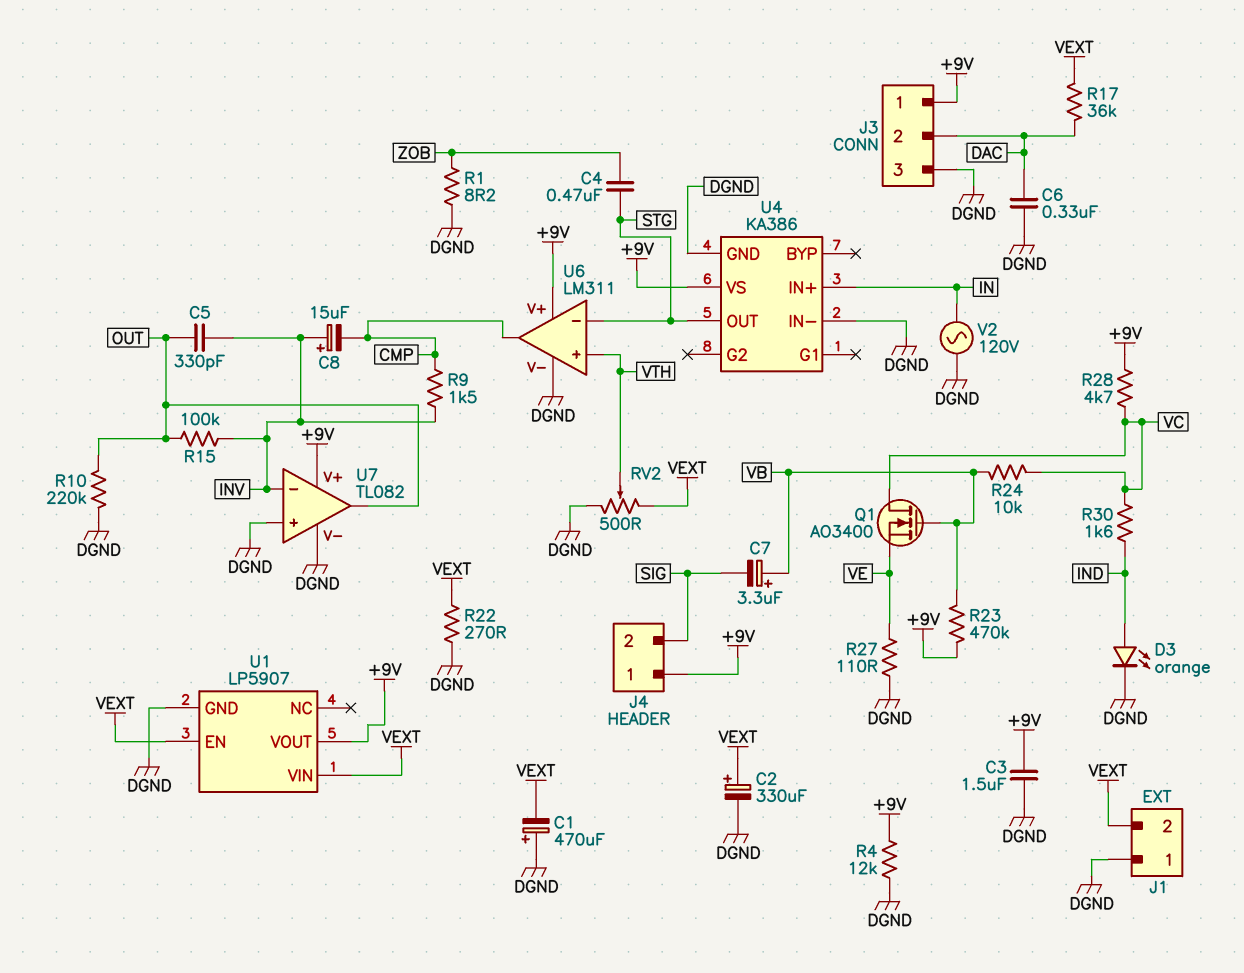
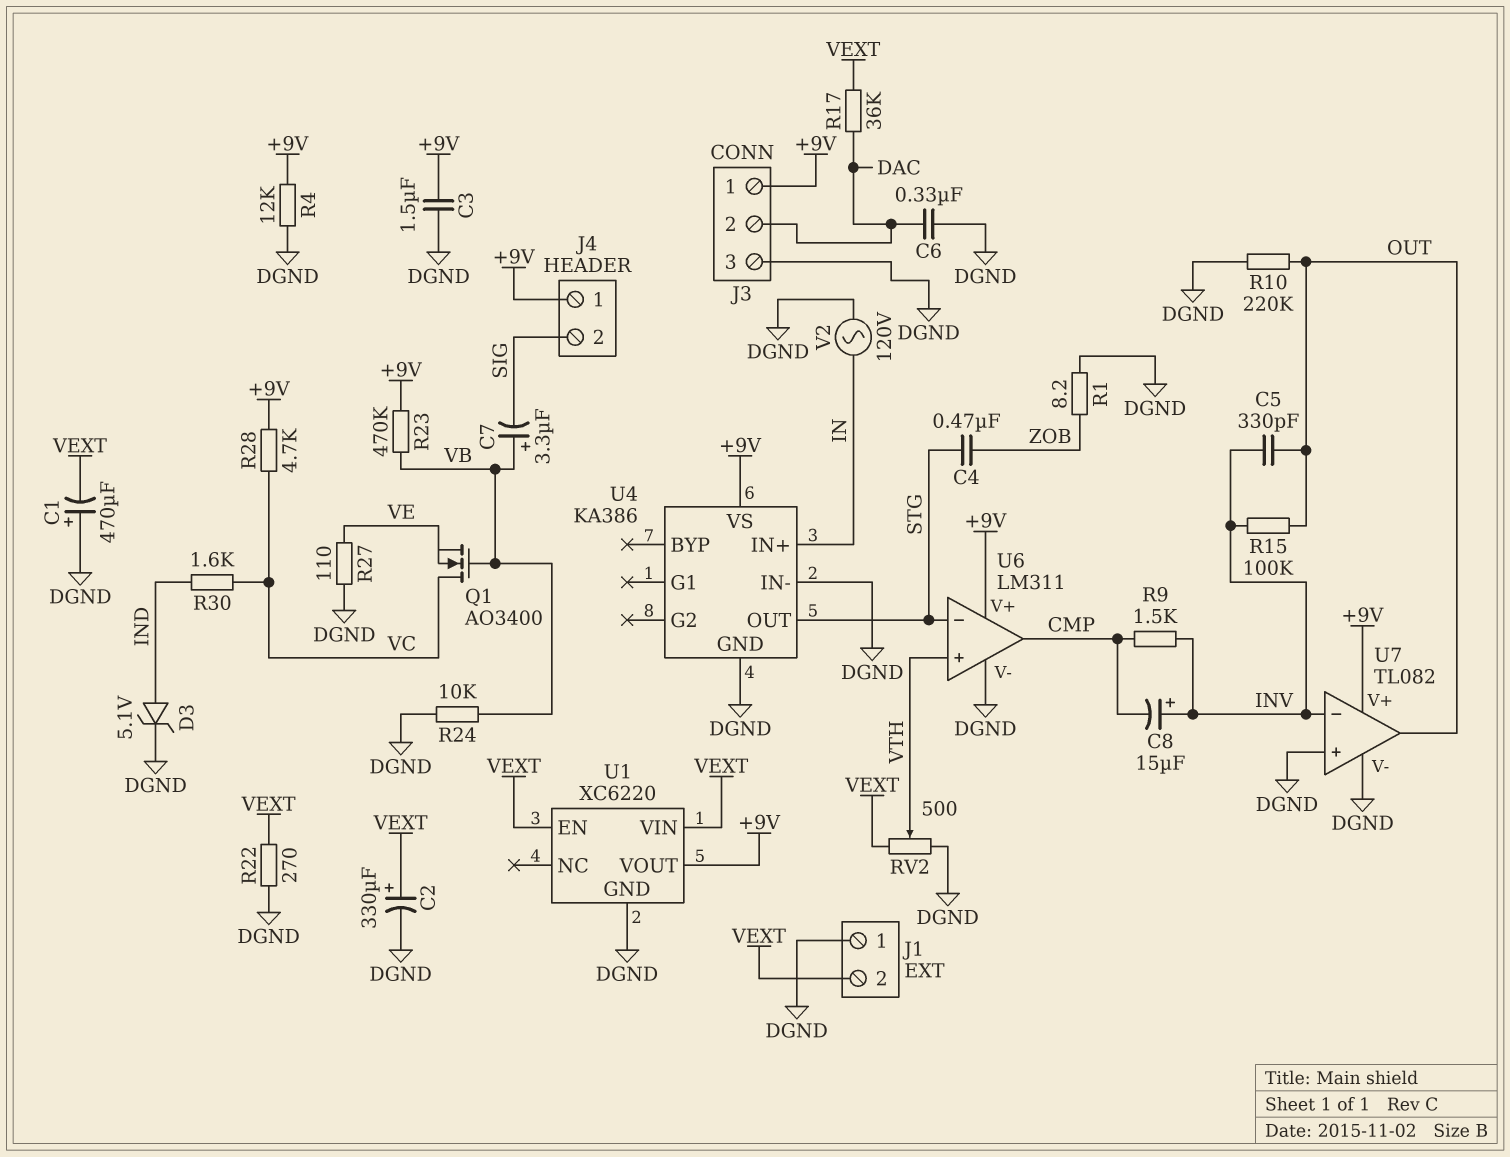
D3: LED orange (A IND, K DGND) -> zener 5.1V (A IND, K DGND)
R24: 10k (VB, VC) -> 10k (DGND, VB)
U1: LP5907 -> XC6220

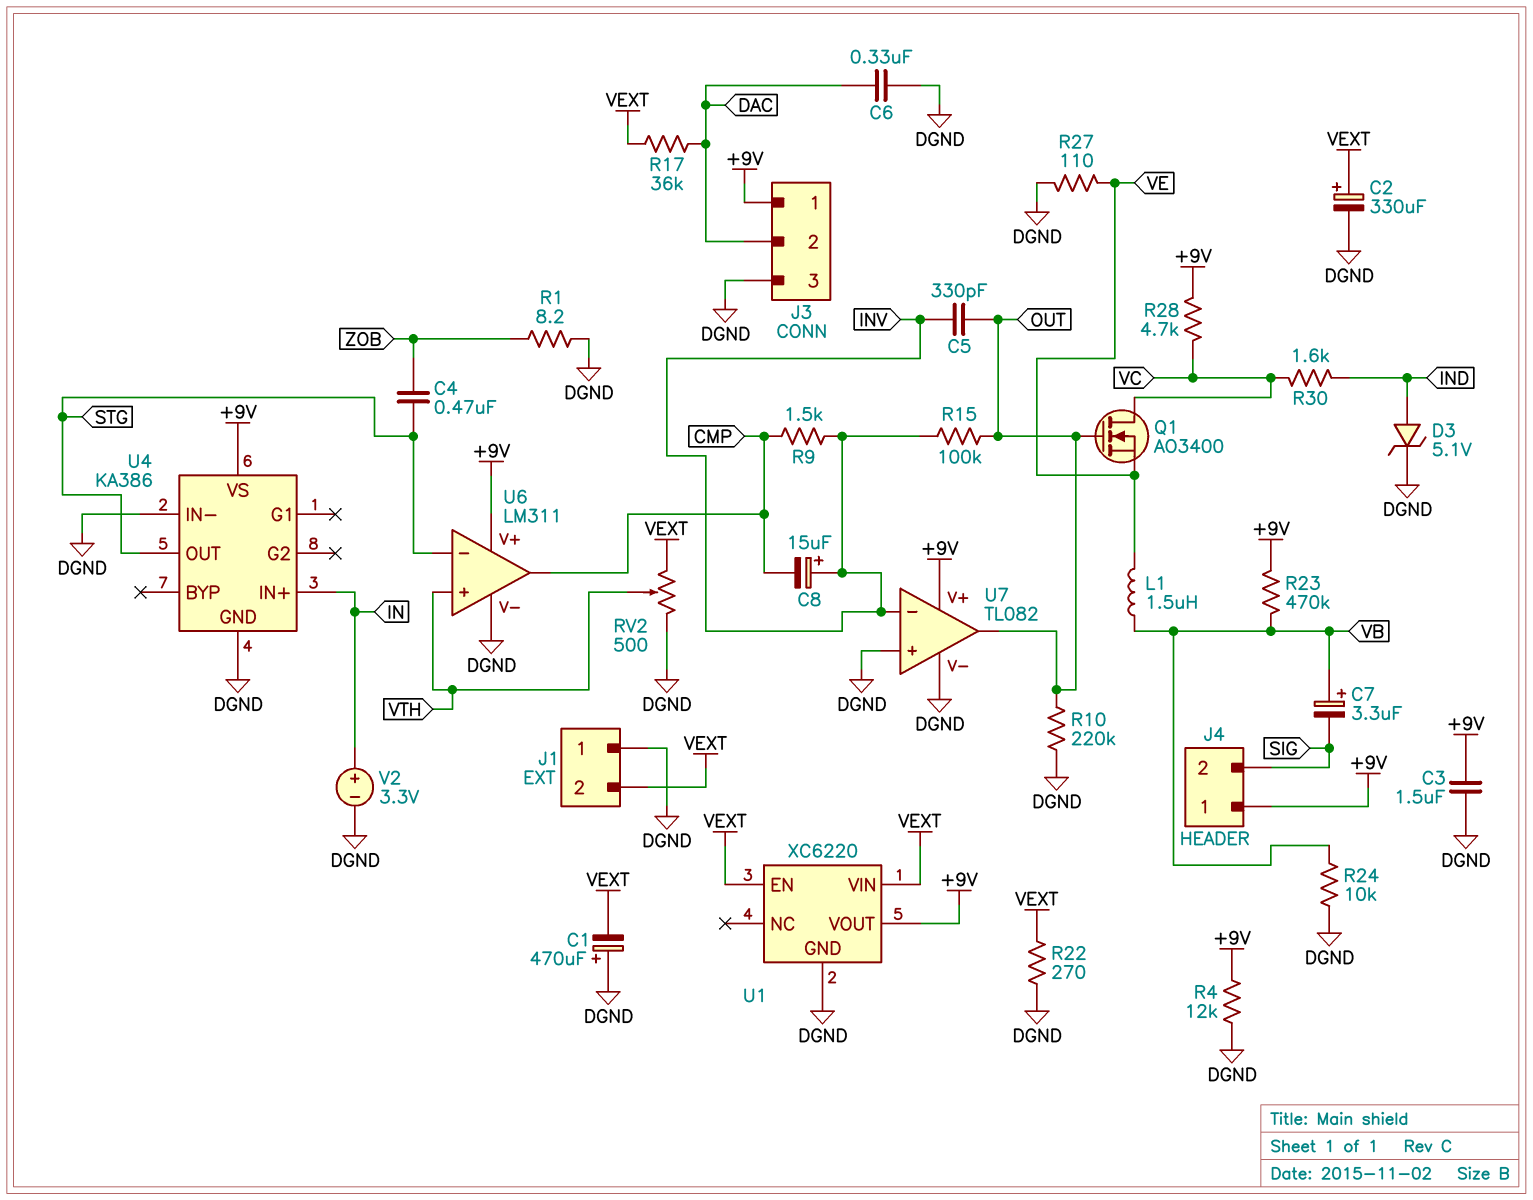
L1: none -> 1.5uH (VB, VE)
Q1: NMOS AO3400 (G VB, D VC, S VE) -> NMOS AO3400 (G OUT, D VC, S VE)
V2: AC 120V (DGND, IN) -> 3.3V (plus IN, minus DGND)

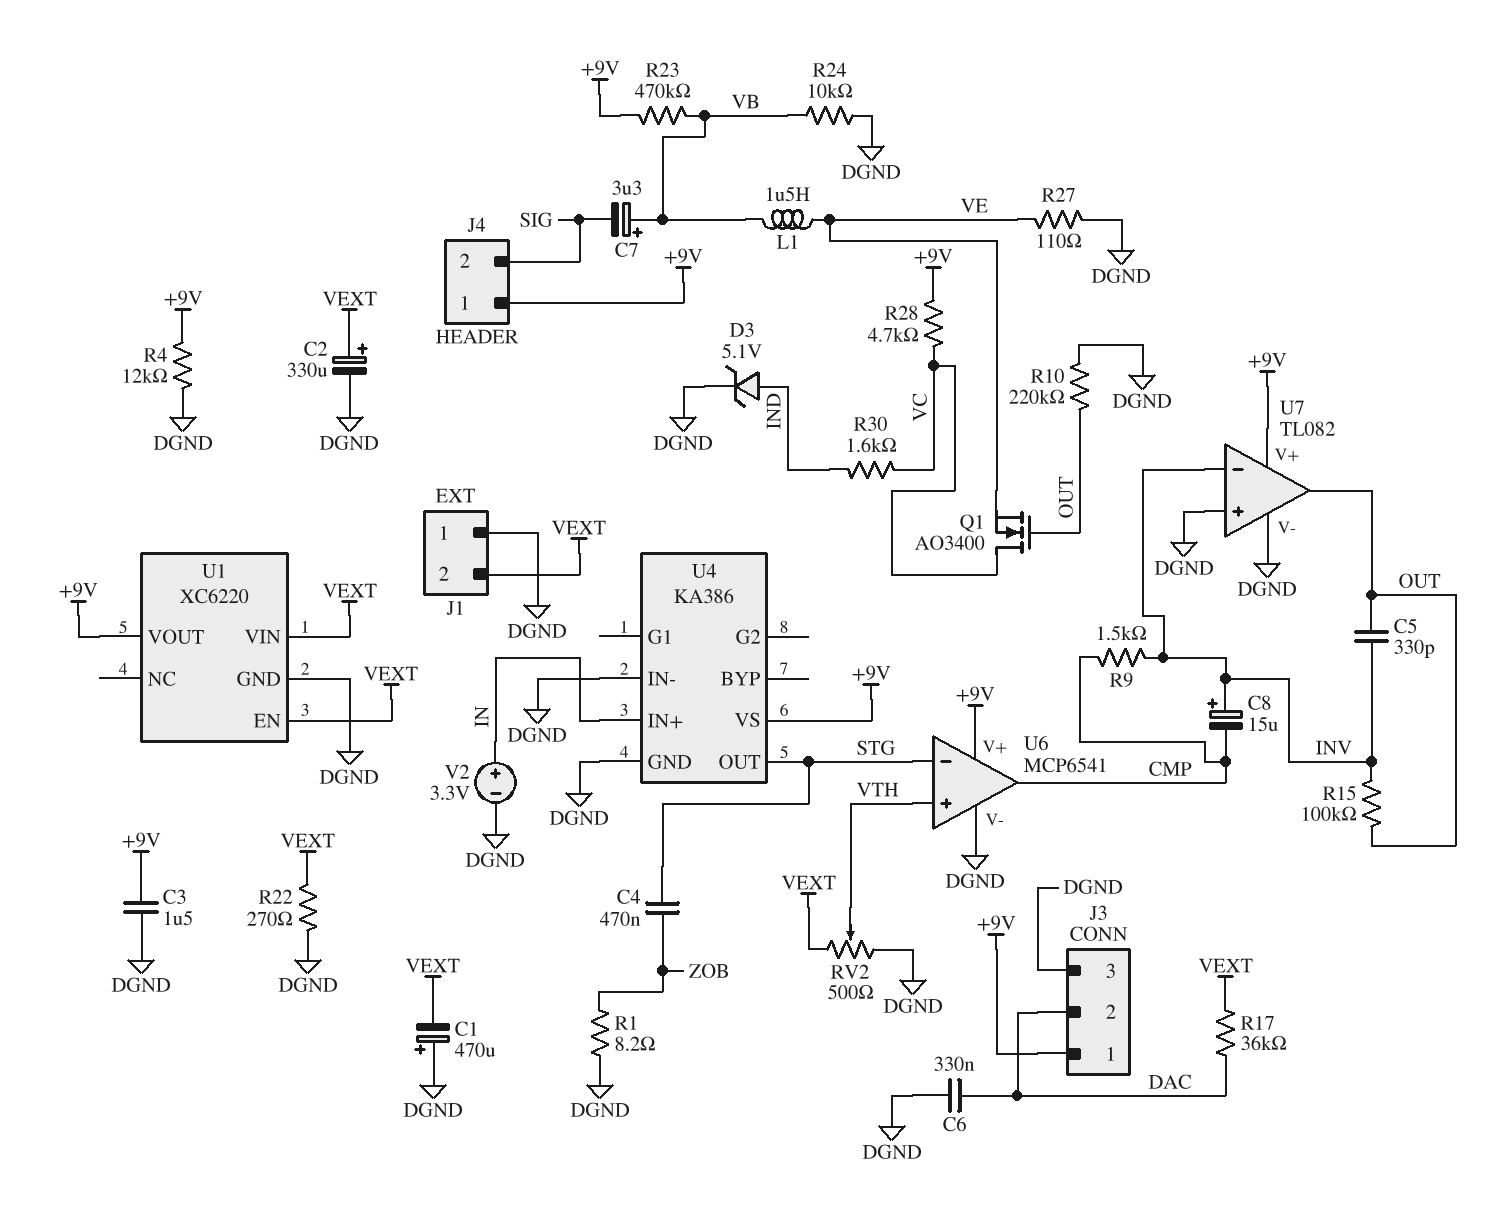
U6: LM311 -> MCP6541

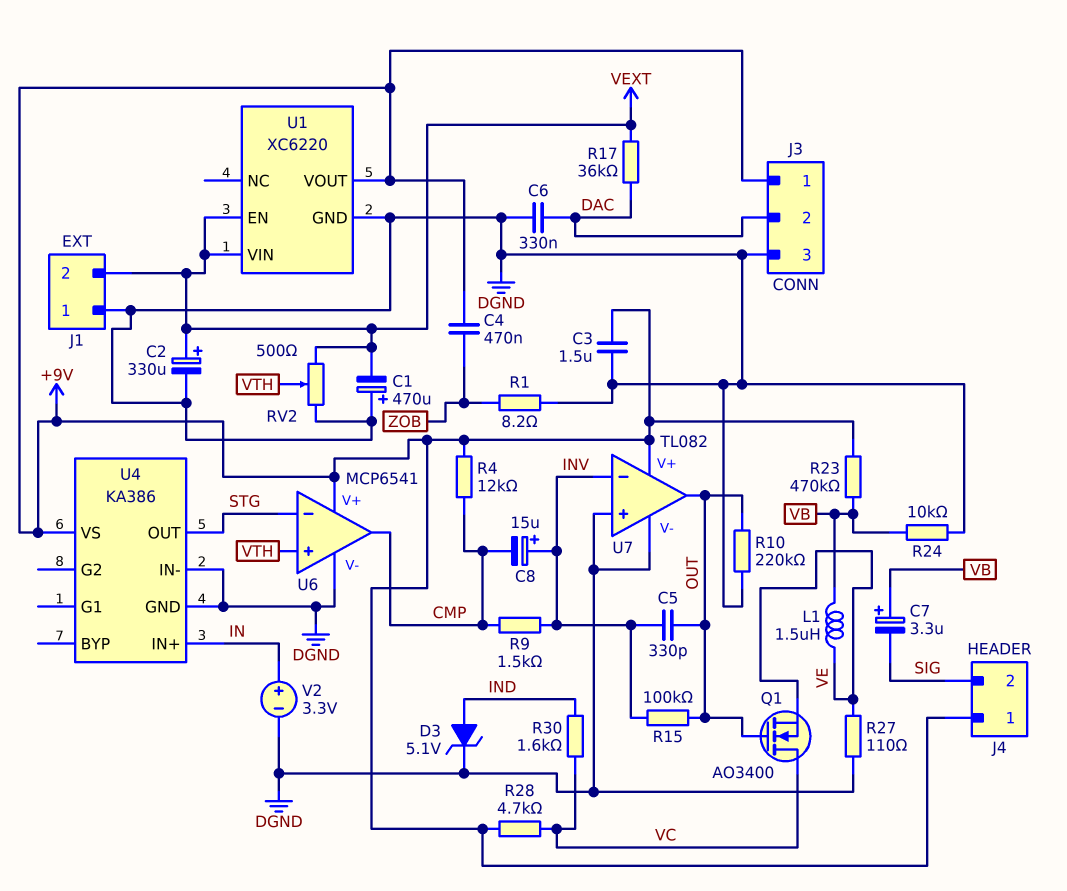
C4: 470nF (STG, ZOB) -> 470nF (+9V, ZOB)
R4: 12k (+9V, DGND) -> 12k (+9V, CMP)
R22: 270 (DGND, VEXT) -> none

